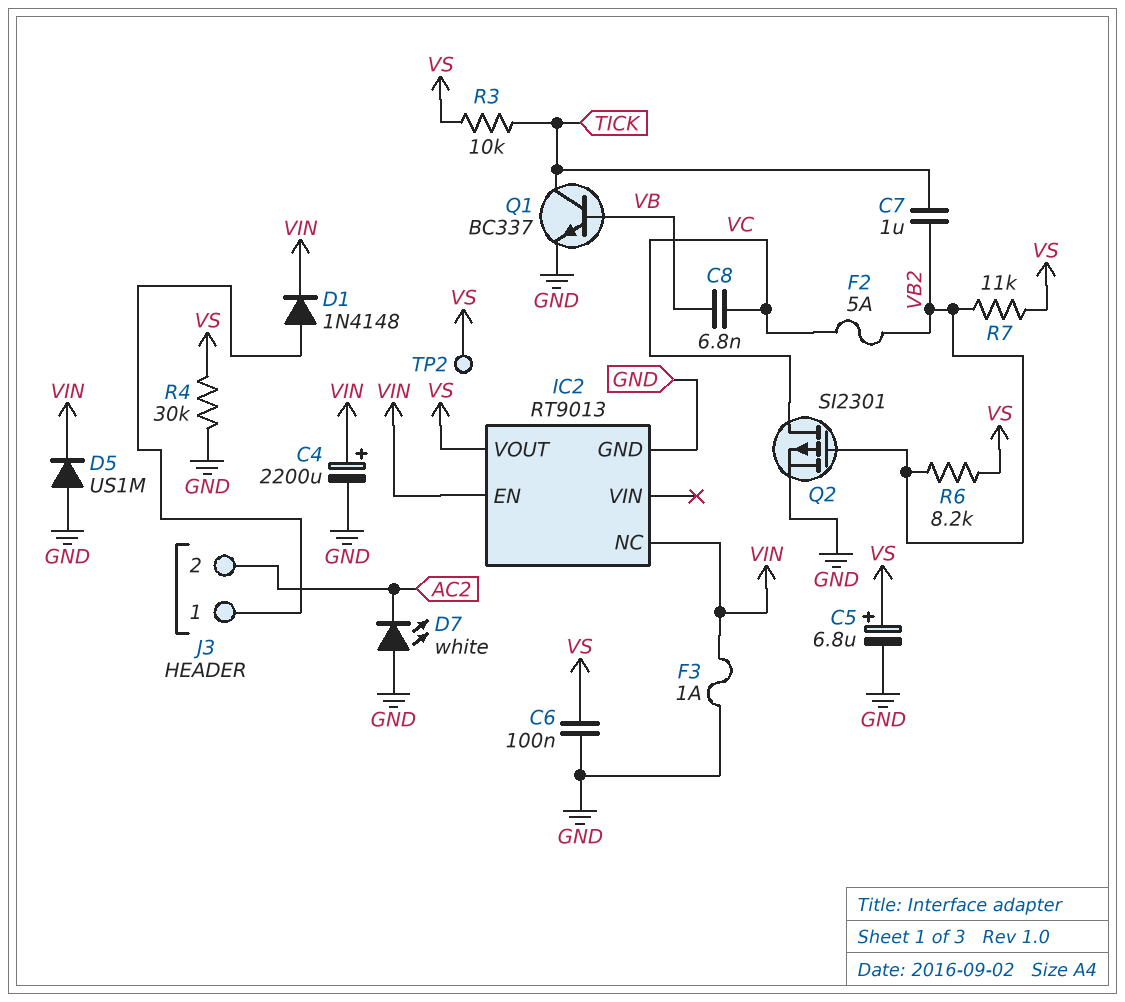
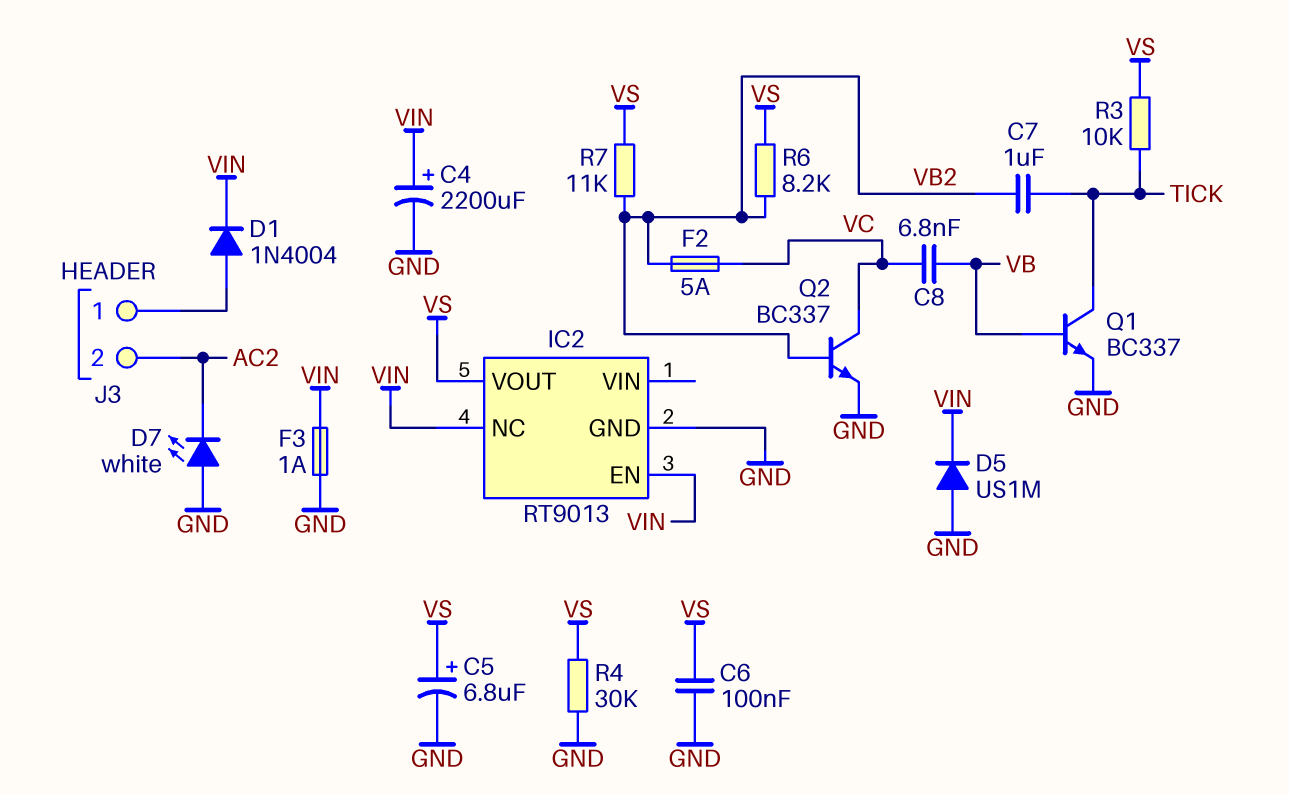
D1: diode 1N4148 (A J3/1, K VIN) -> diode 1N4004 (A J3/1, K VIN)
Q2: PMOS SI2301 (G VB2, D VC, S GND) -> NPN BC337 (B VB2, C VC, E GND)
TP2: test point (VS) -> none

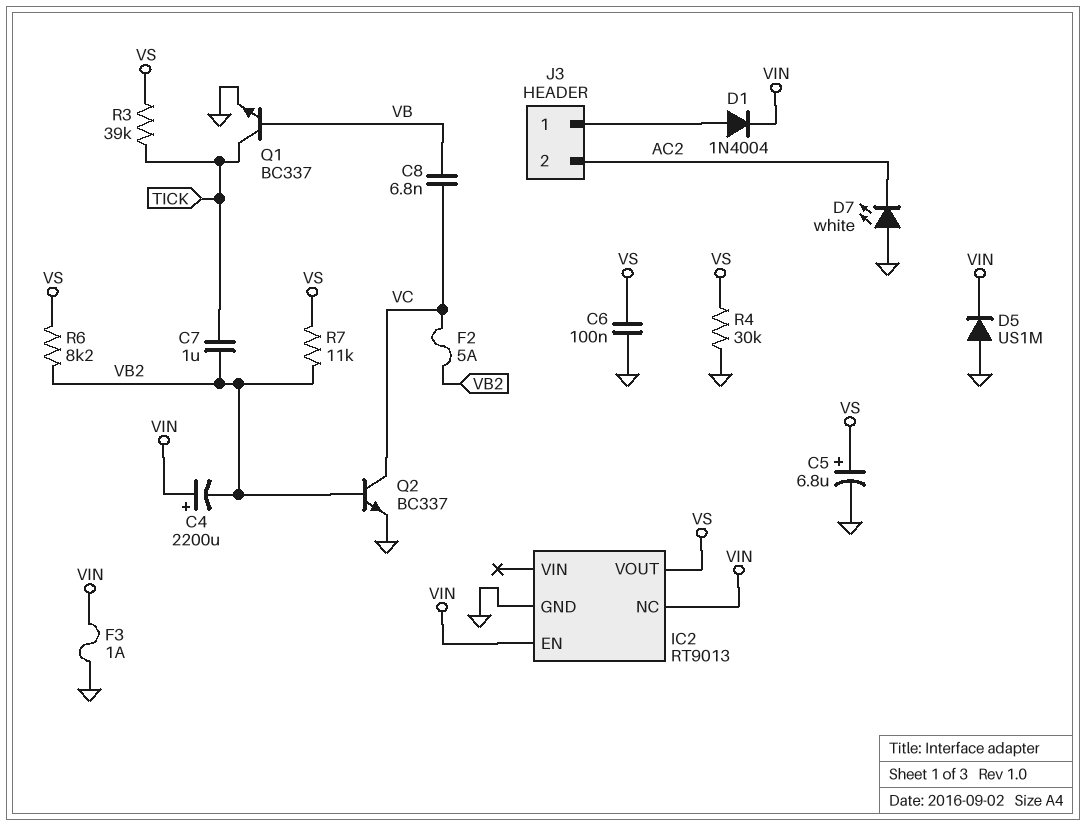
C4: 2200uF (plus VIN, minus GND) -> 2200uF (plus VIN, minus VB2)
R3: 10k (TICK, VS) -> 39k (TICK, VS)

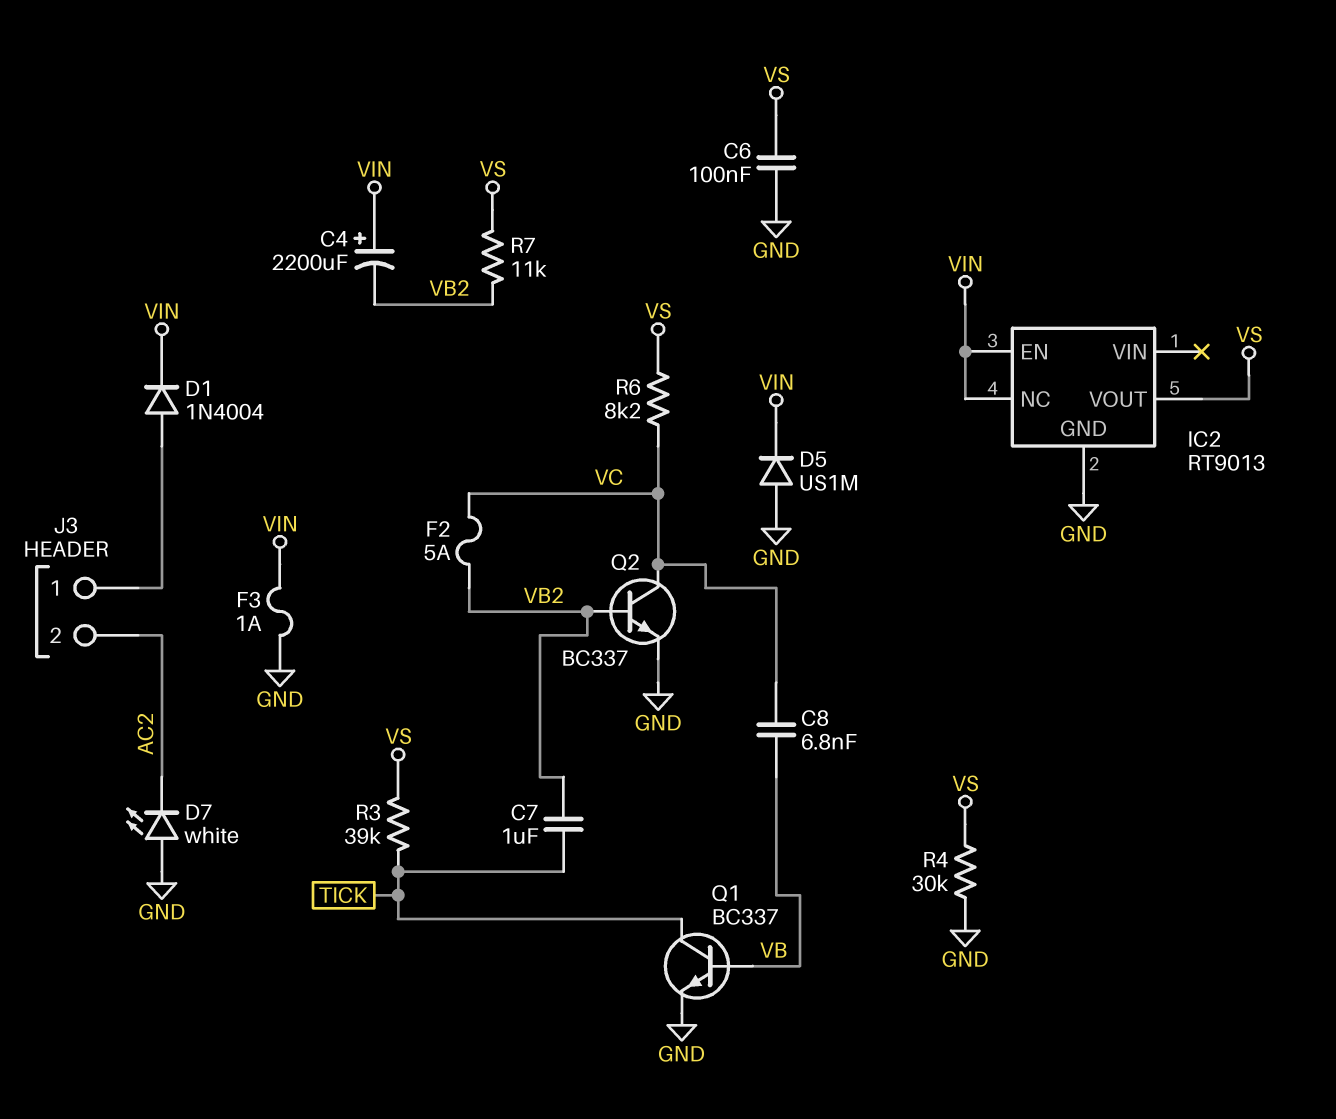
C5: 6.8uF (plus VS, minus GND) -> none
R6: 8.2k (VB2, VS) -> 8.2k (VC, VS)

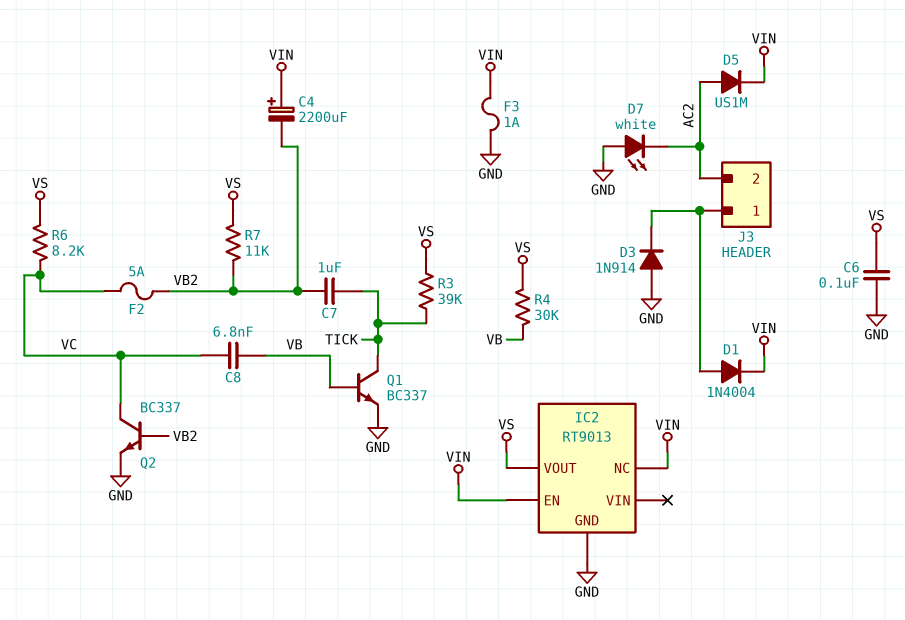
D3: none -> diode 1N914 (A GND, K J3/1)
D5: diode US1M (A GND, K VIN) -> diode US1M (A AC2, K VIN)
R4: 30k (GND, VS) -> 30k (VB, VS)

